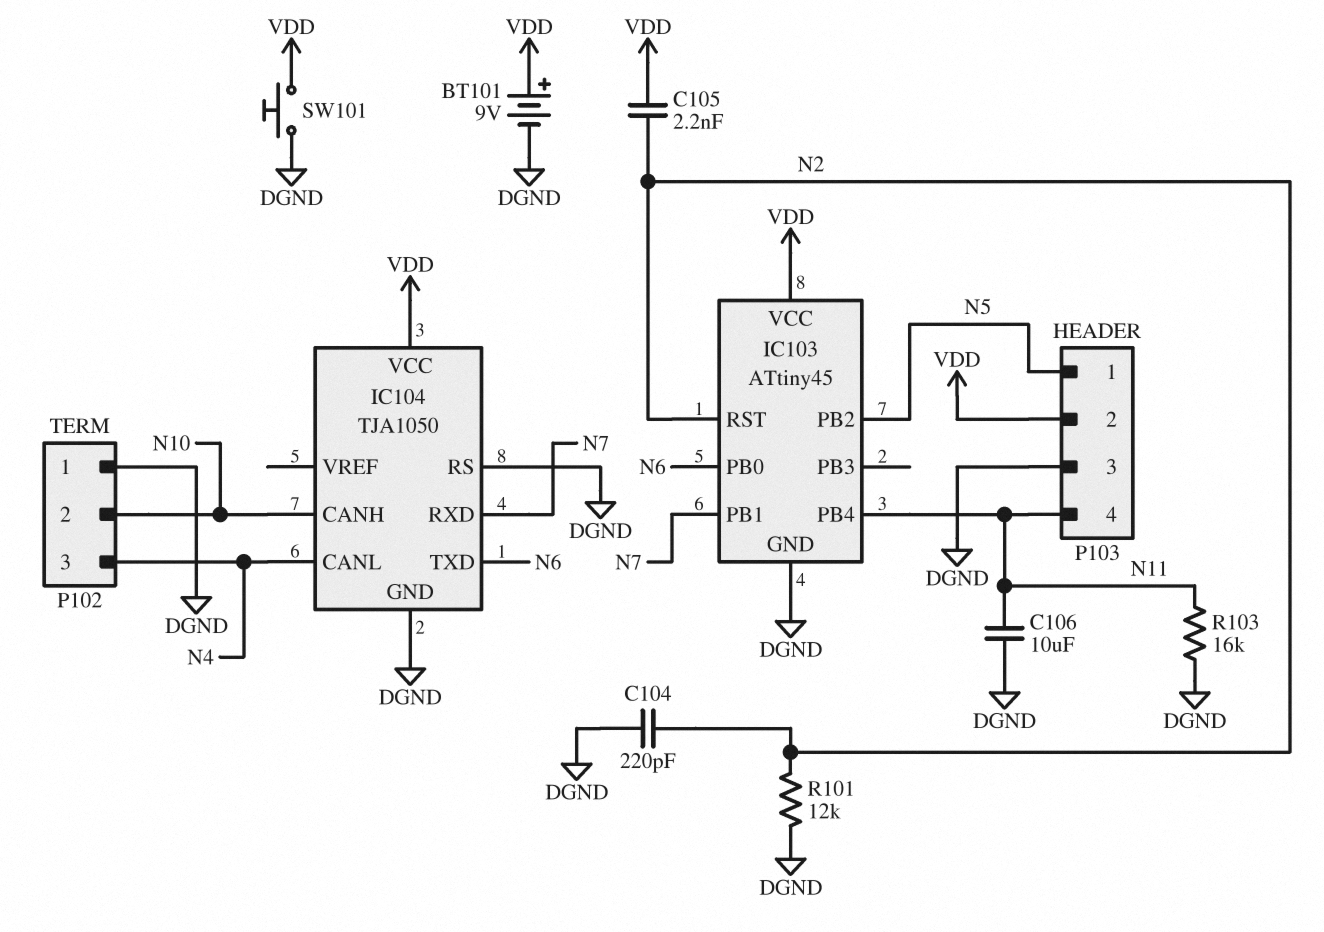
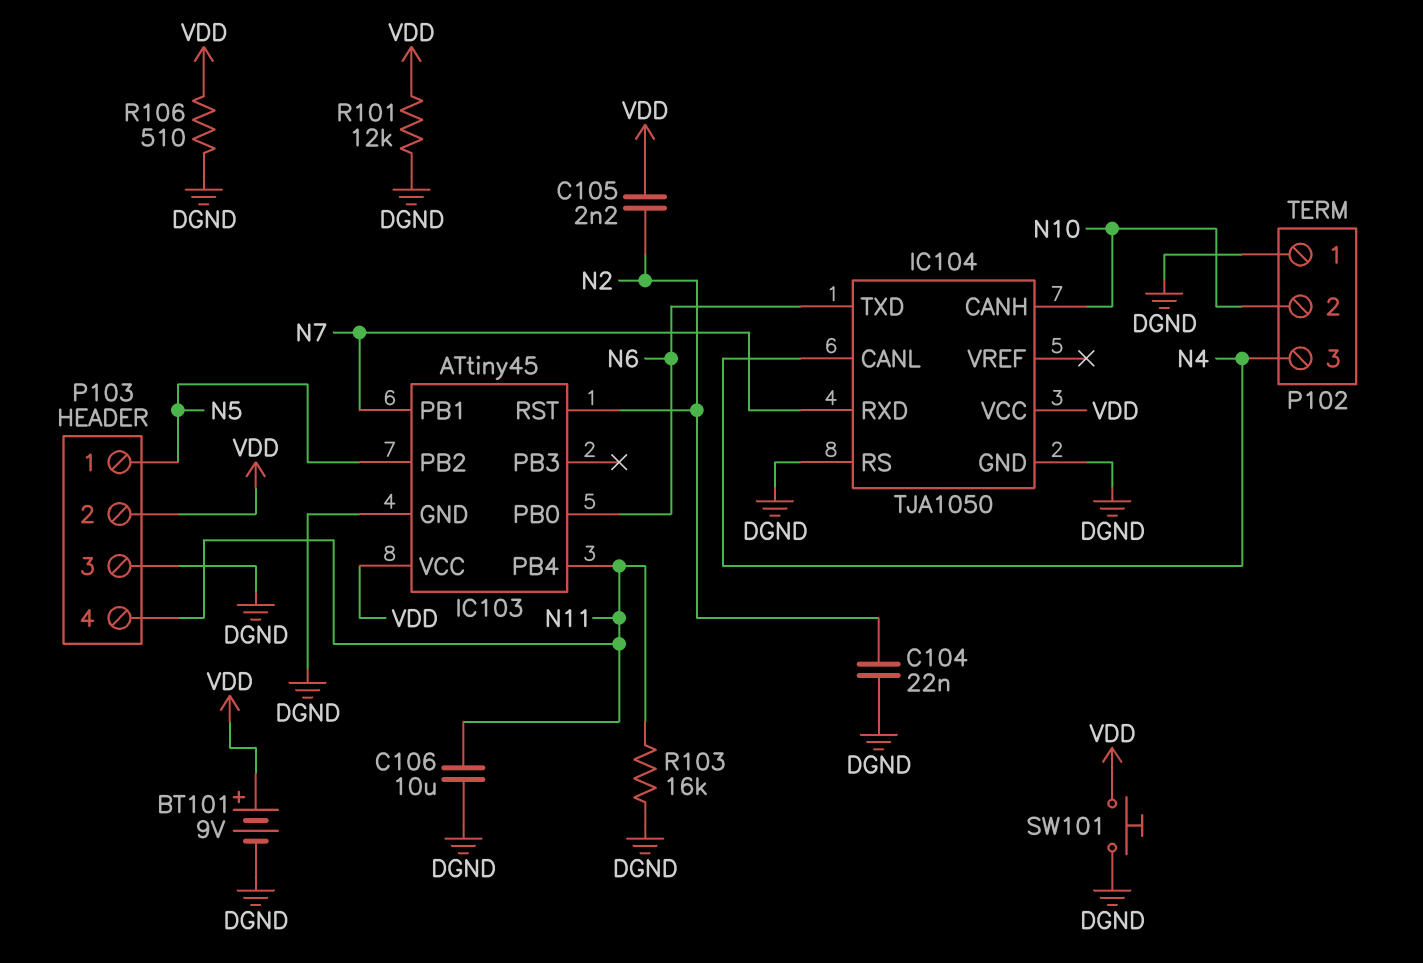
C104: 220pF (DGND, N2) -> 22nF (DGND, N2)
R101: 12k (DGND, N2) -> 12k (DGND, VDD)
R106: none -> 510 (DGND, VDD)

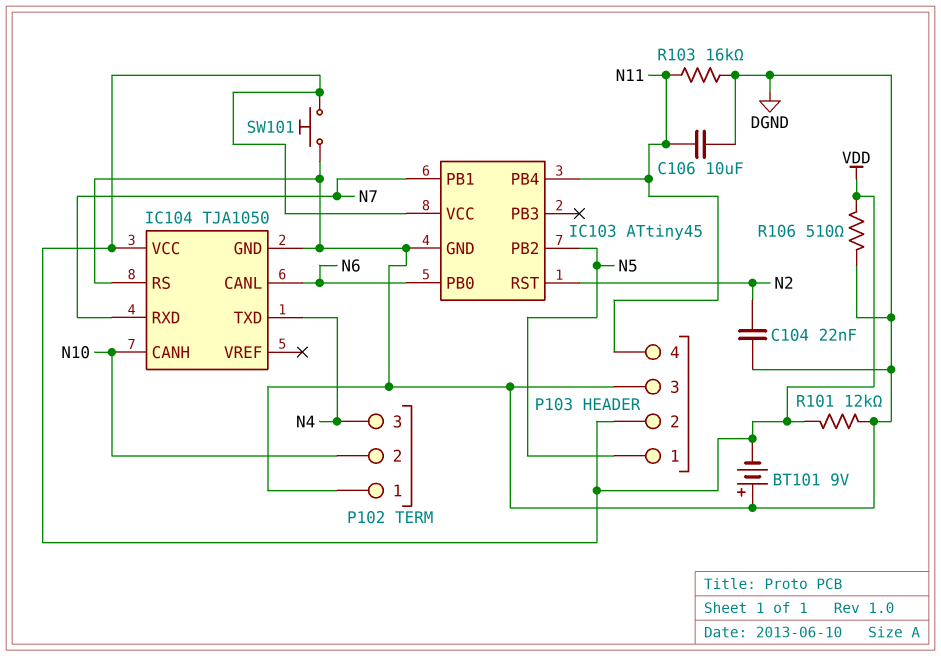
BT101: 9V (plus VDD, minus DGND) -> 9V (plus DGND, minus VDD)
C105: 2.2nF (N2, VDD) -> none
IC104 pin CANL: N4 -> N6
IC104 pin TXD: N6 -> N4

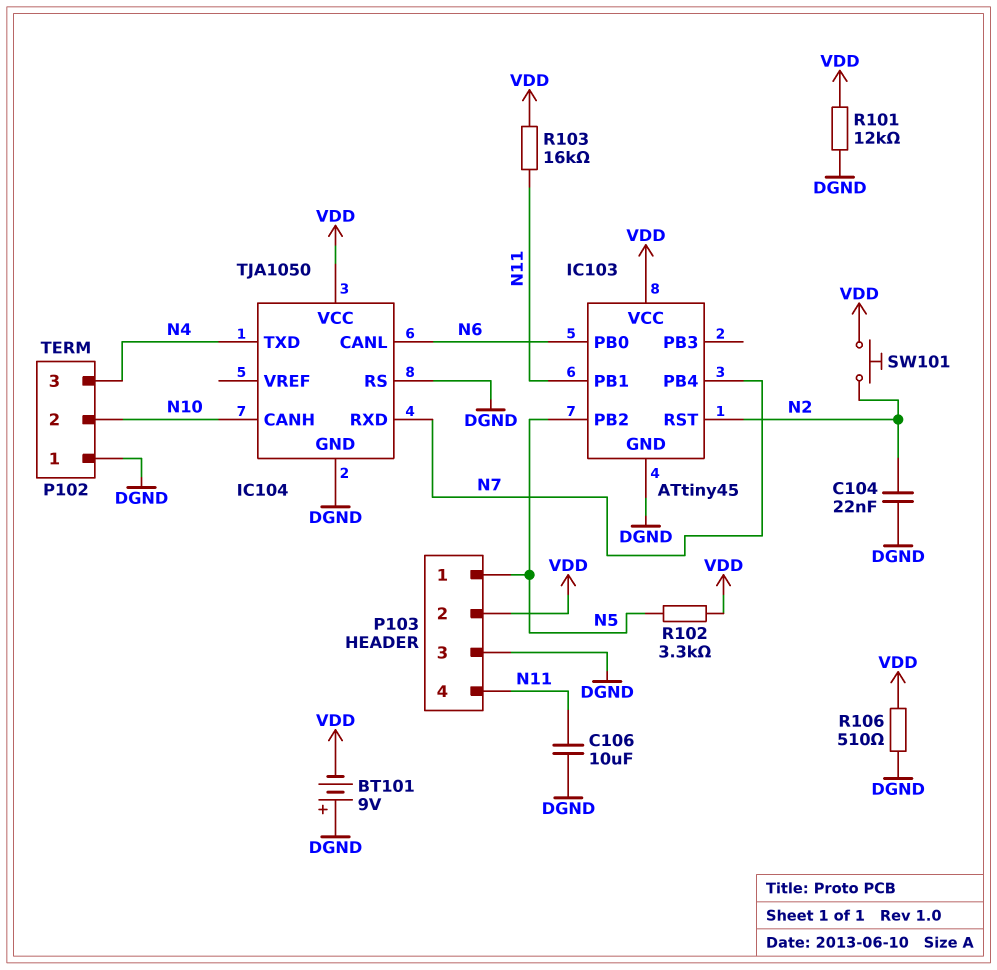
IC103 pin PB1: N7 -> N11
IC103 pin PB4: N11 -> N7
R102: none -> 3.3k (N5, VDD)
R103: 16k (DGND, N11) -> 16k (N11, VDD)
SW101: button (DGND, VDD) -> button (N2, VDD)

